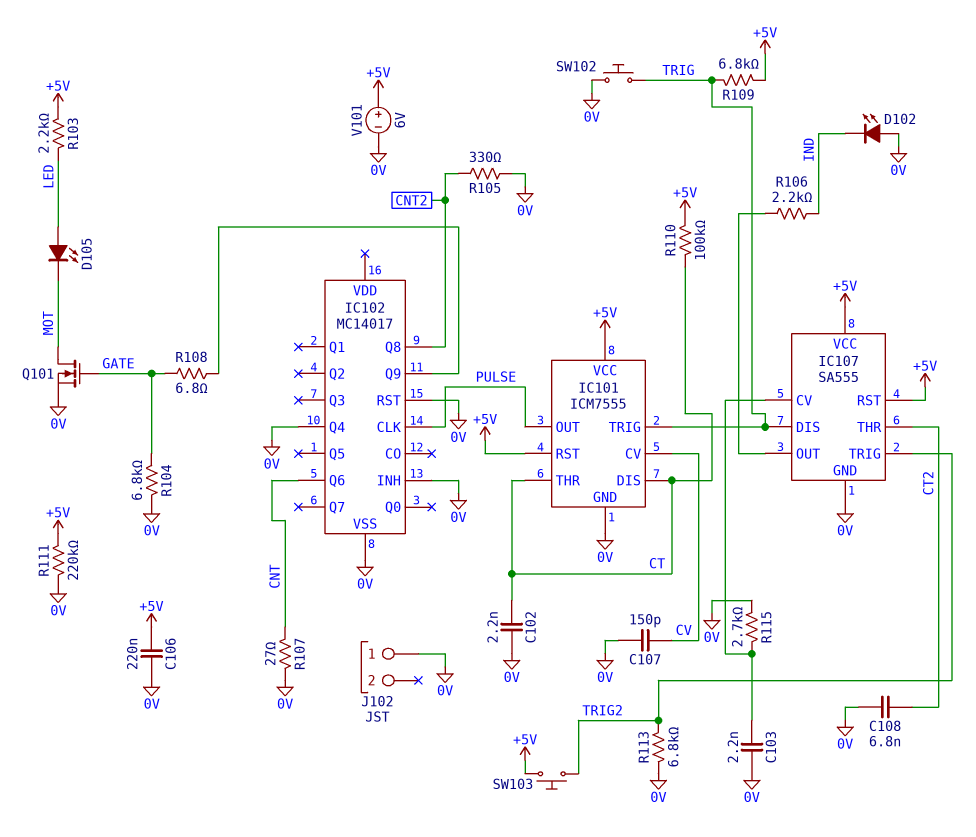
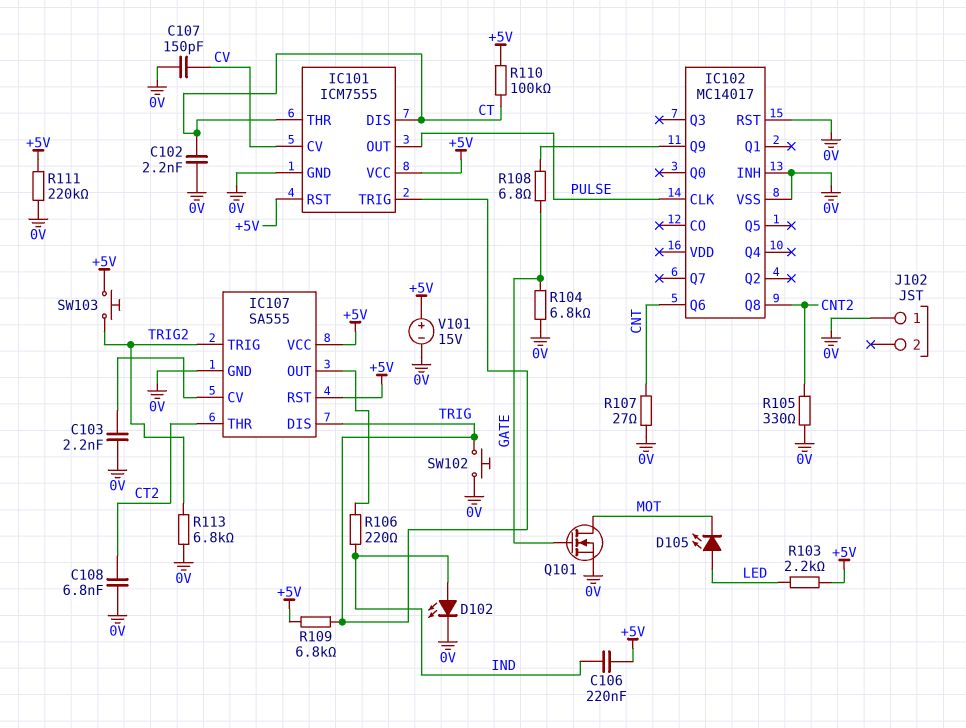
C106: 220nF (+5V, 0V) -> 220nF (+5V, IND)
D102: LED (A 0V, K IND) -> LED (A IND, K 0V)
IC102 pin Q4: 0V -> none
R106: 2.2k (IC107/OUT, IND) -> 220 (IC107/OUT, IND)
R115: 2.7k (0V, IC107/CV) -> none
V101: 6V (plus +5V, minus 0V) -> 15V (plus +5V, minus 0V)

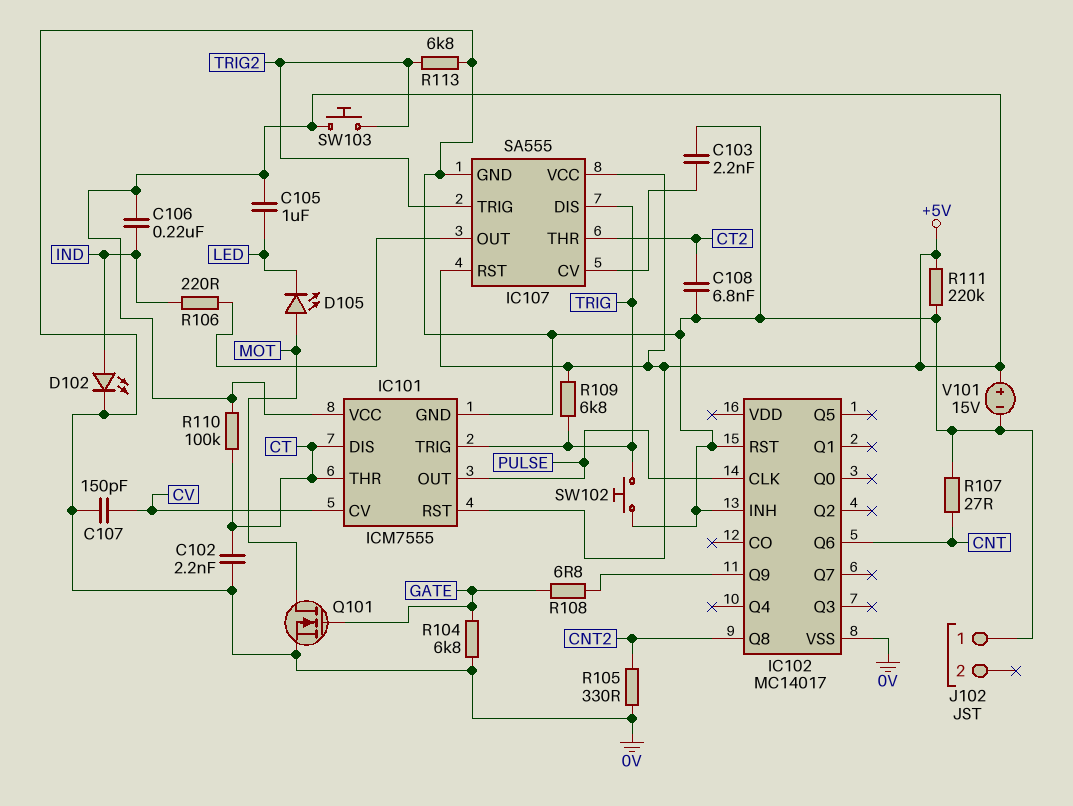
C105: none -> 1uF (+5V, LED)
D105: LED (A LED, K MOT) -> LED (A MOT, K LED)
R103: 2.2k (+5V, LED) -> none

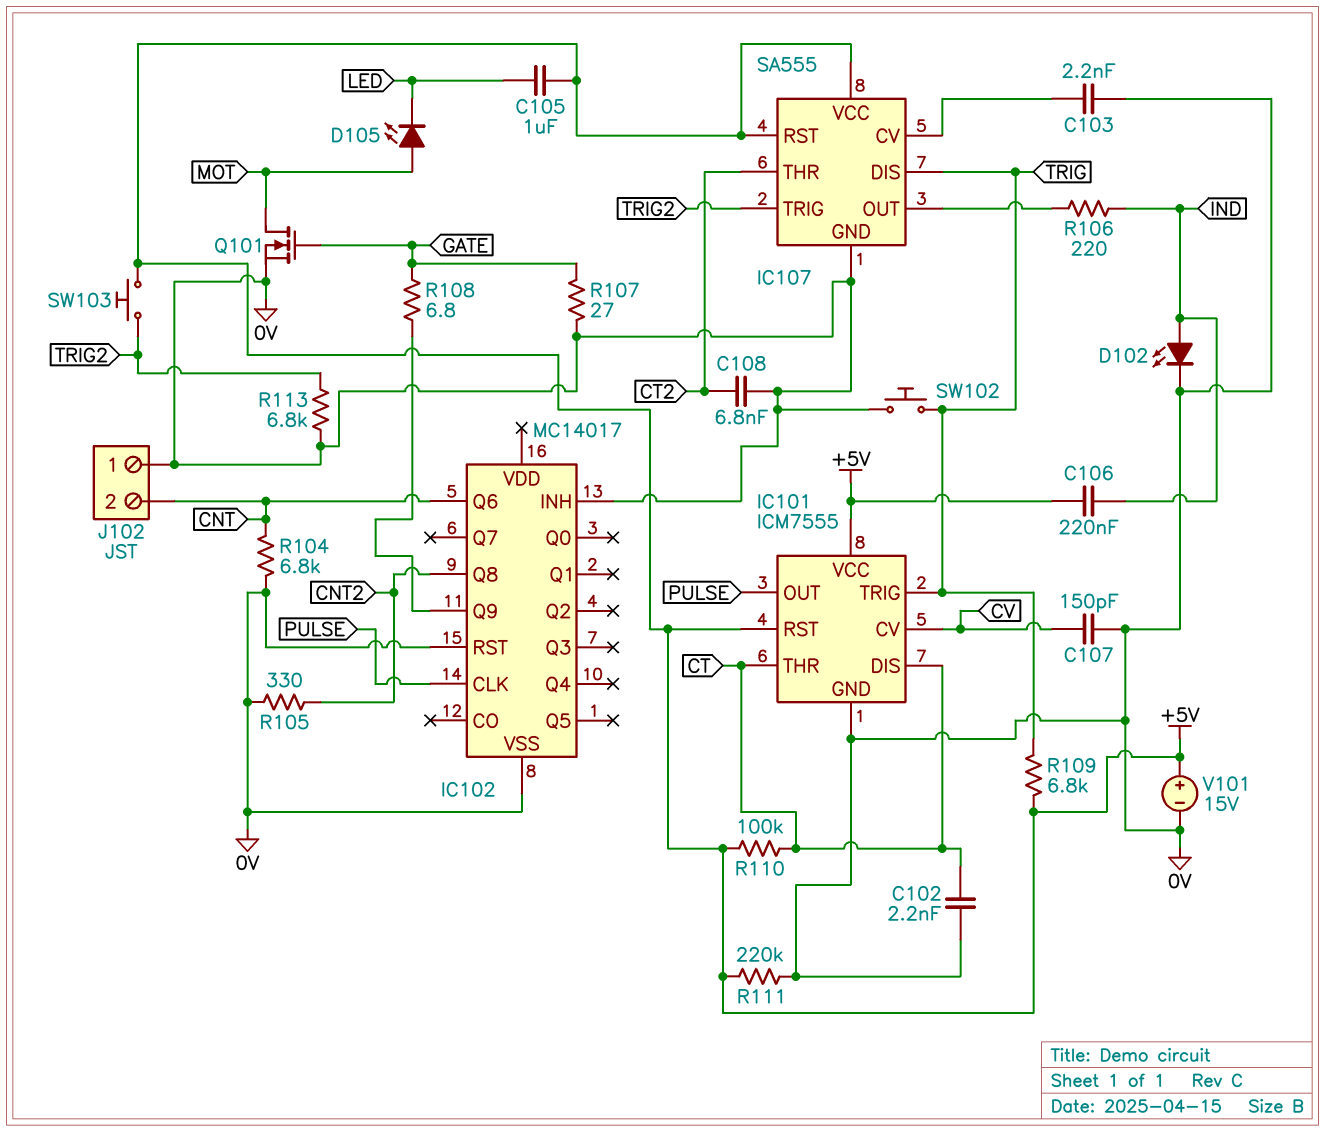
J102 pin 2: none -> CNT
R104: 6.8k (0V, GATE) -> 6.8k (0V, CNT)
R107: 27 (0V, CNT) -> 27 (0V, GATE)

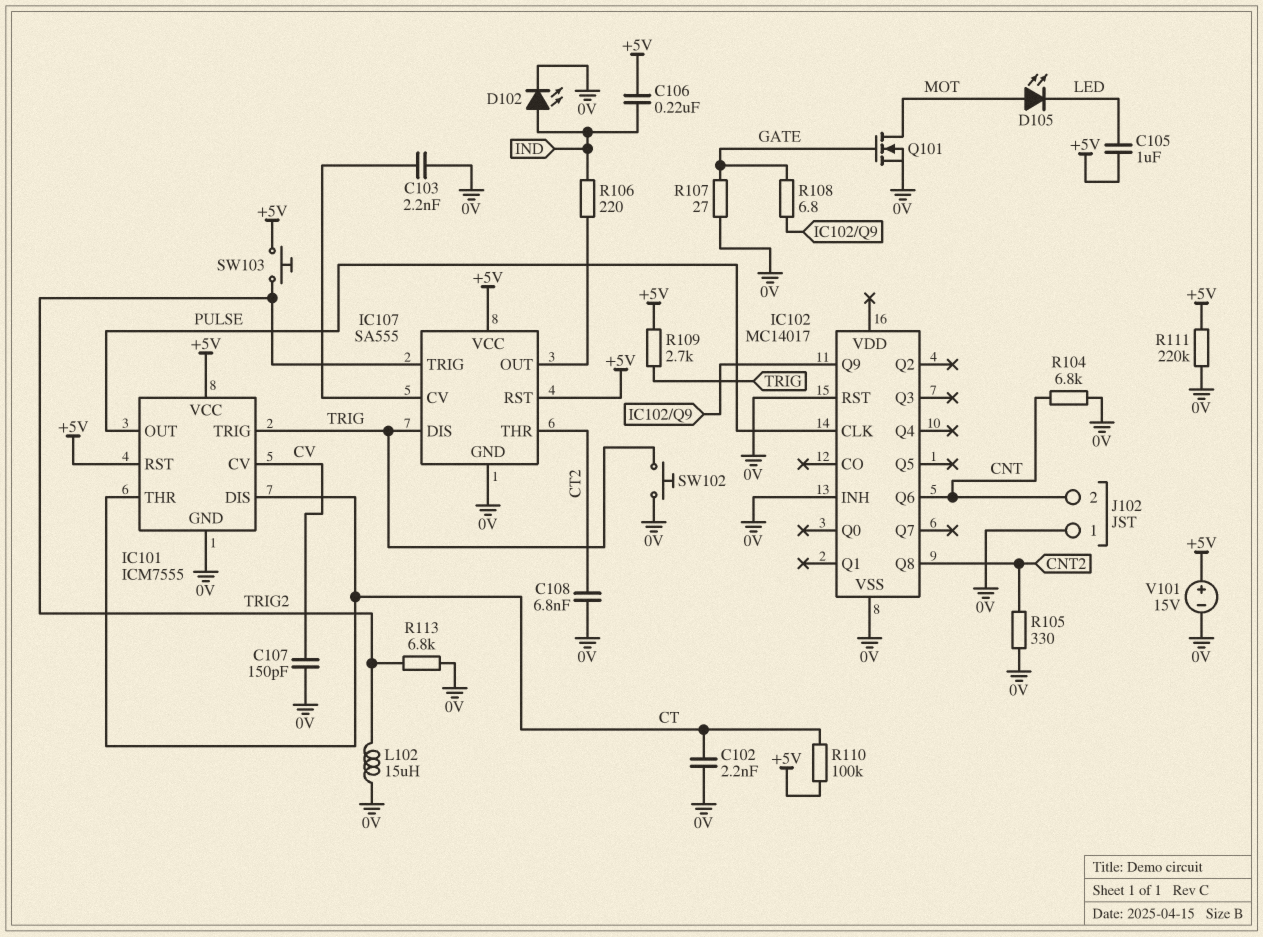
L102: none -> 15uH (0V, TRIG2)
R109: 6.8k (+5V, TRIG) -> 2.7k (+5V, TRIG)

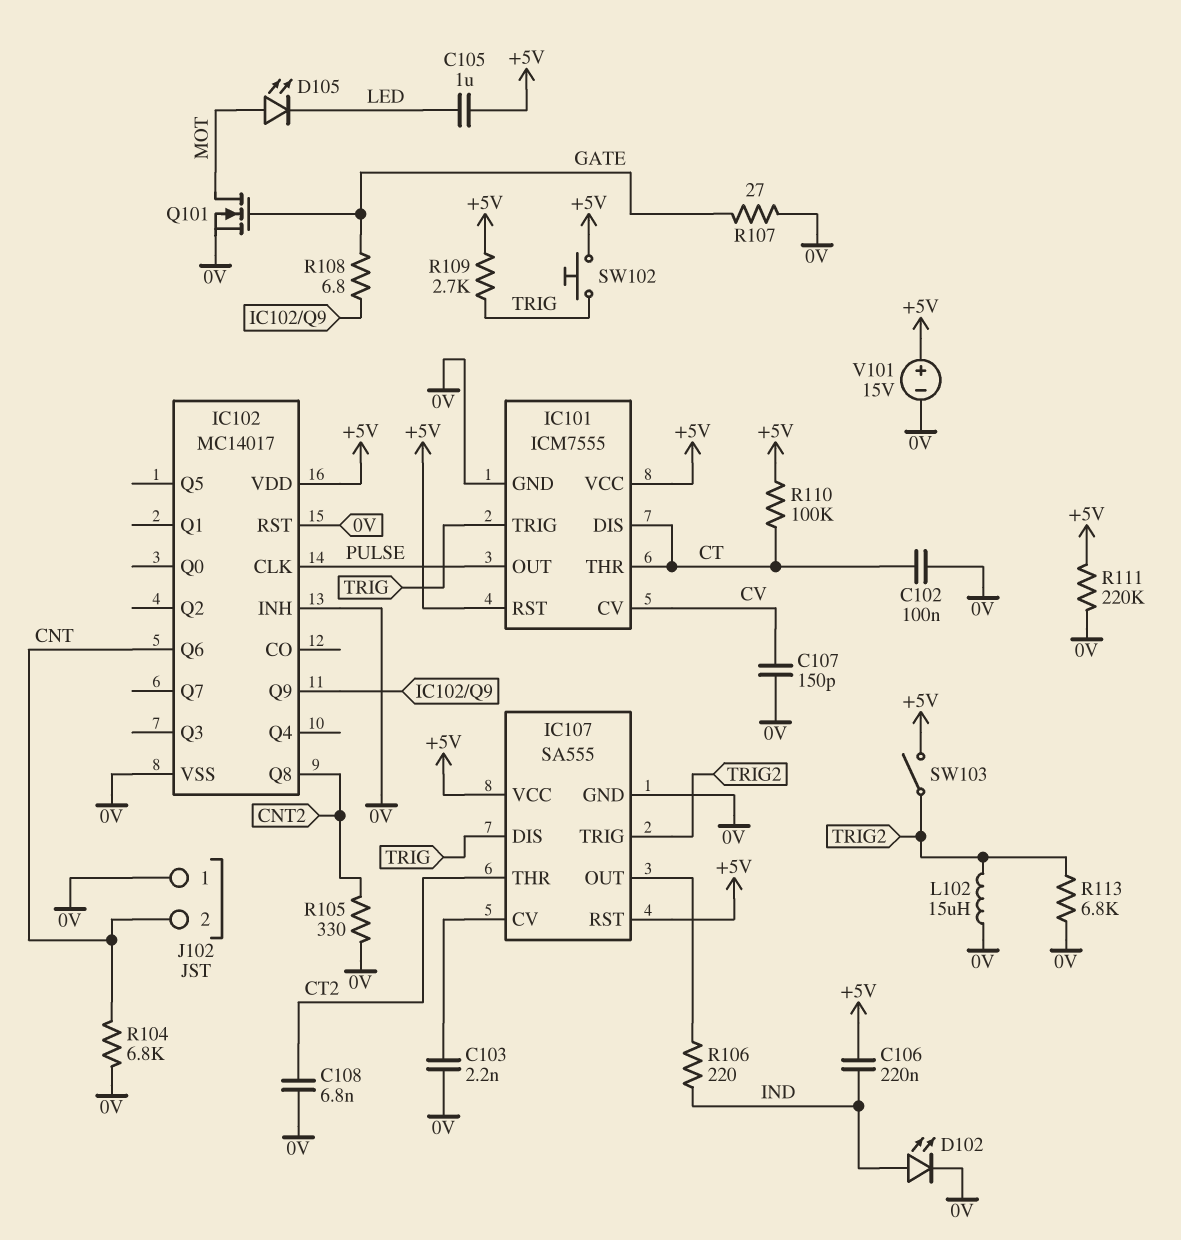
C102: 2.2nF (0V, CT) -> 100nF (0V, CT)
IC102 pin VDD: none -> +5V
SW102: button (0V, TRIG) -> button (+5V, TRIG)
SW103: button (+5V, TRIG2) -> switch (+5V, TRIG2)

